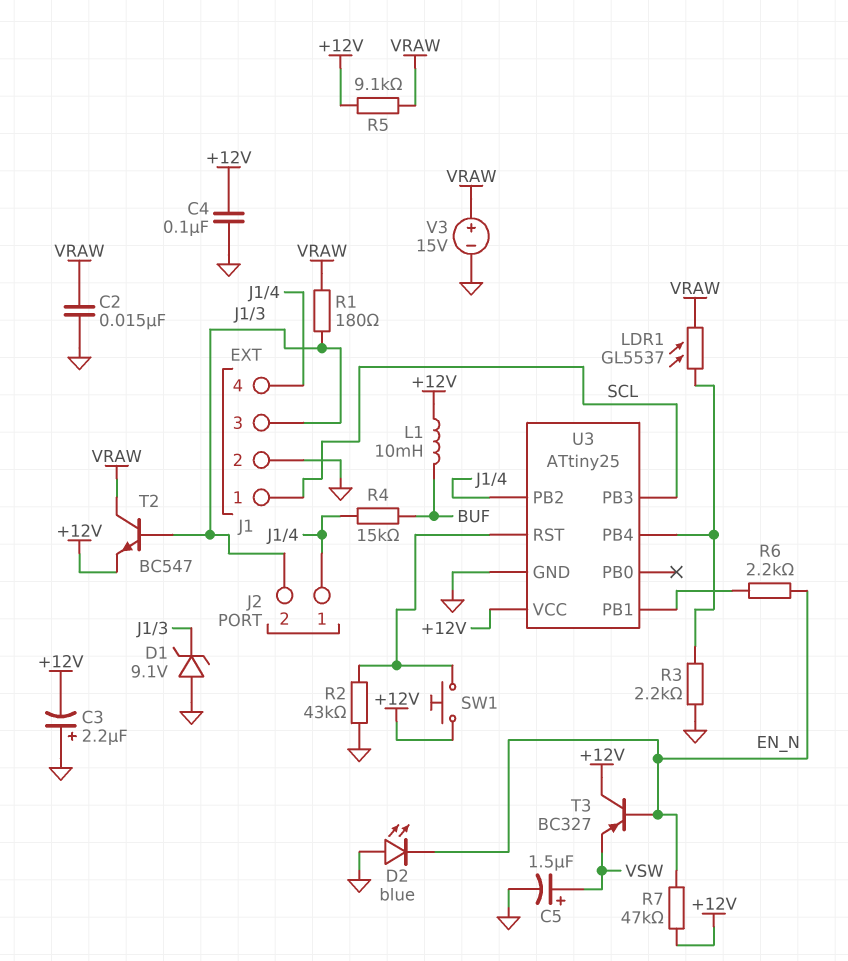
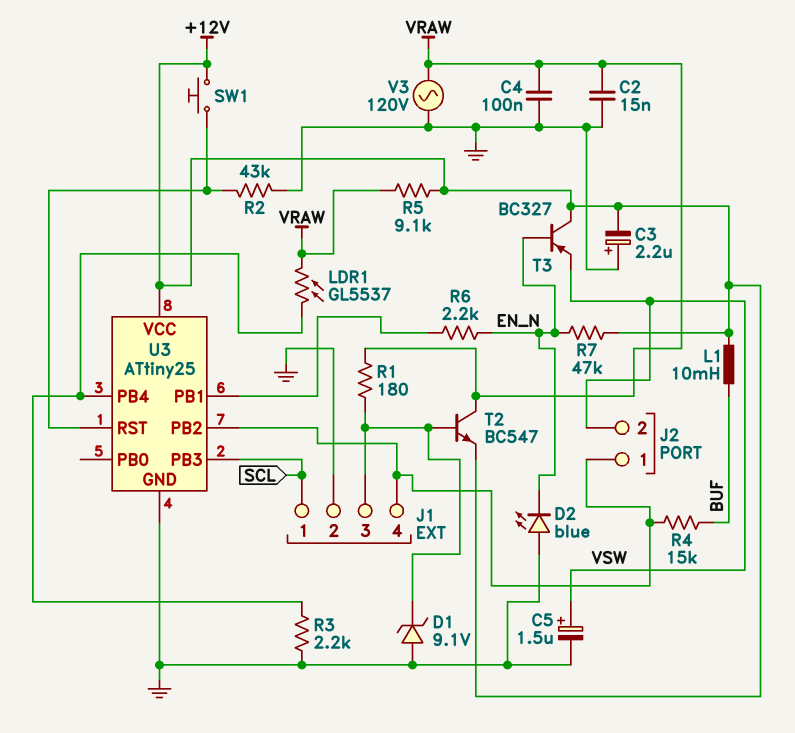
C4: 100nF (+12V, GND) -> 100nF (GND, VRAW)
J2 pin 2: J1/3 -> VSW
V3: 15V (plus VRAW, minus GND) -> AC 120V (GND, VRAW)

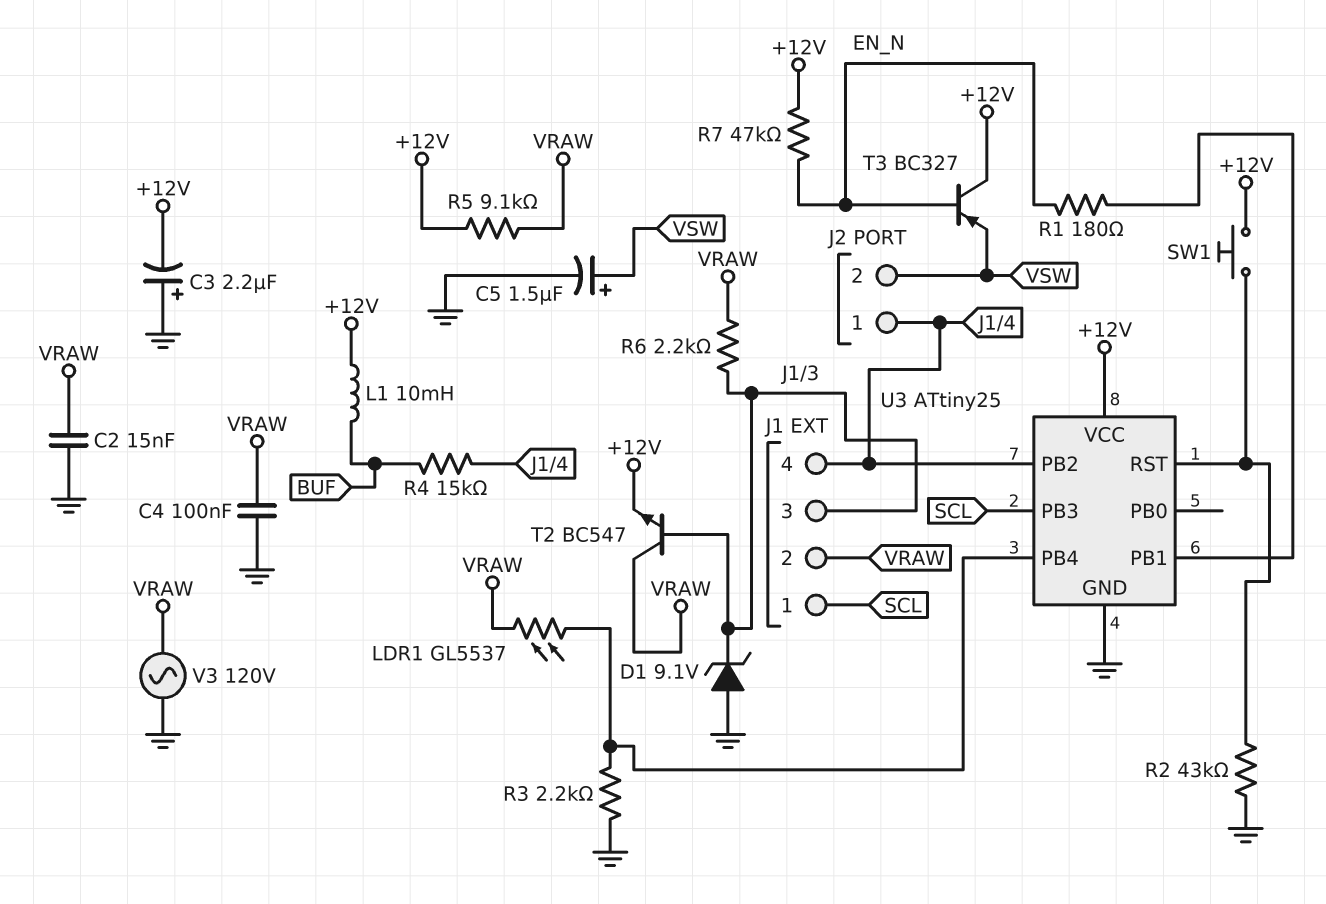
D2: LED blue (A GND, K EN_N) -> none
J1 pin 2: GND -> VRAW
R1: 180 (J1/3, VRAW) -> 180 (EN_N, U3/PB1)
R6: 2.2k (EN_N, U3/PB1) -> 2.2k (J1/3, VRAW)

